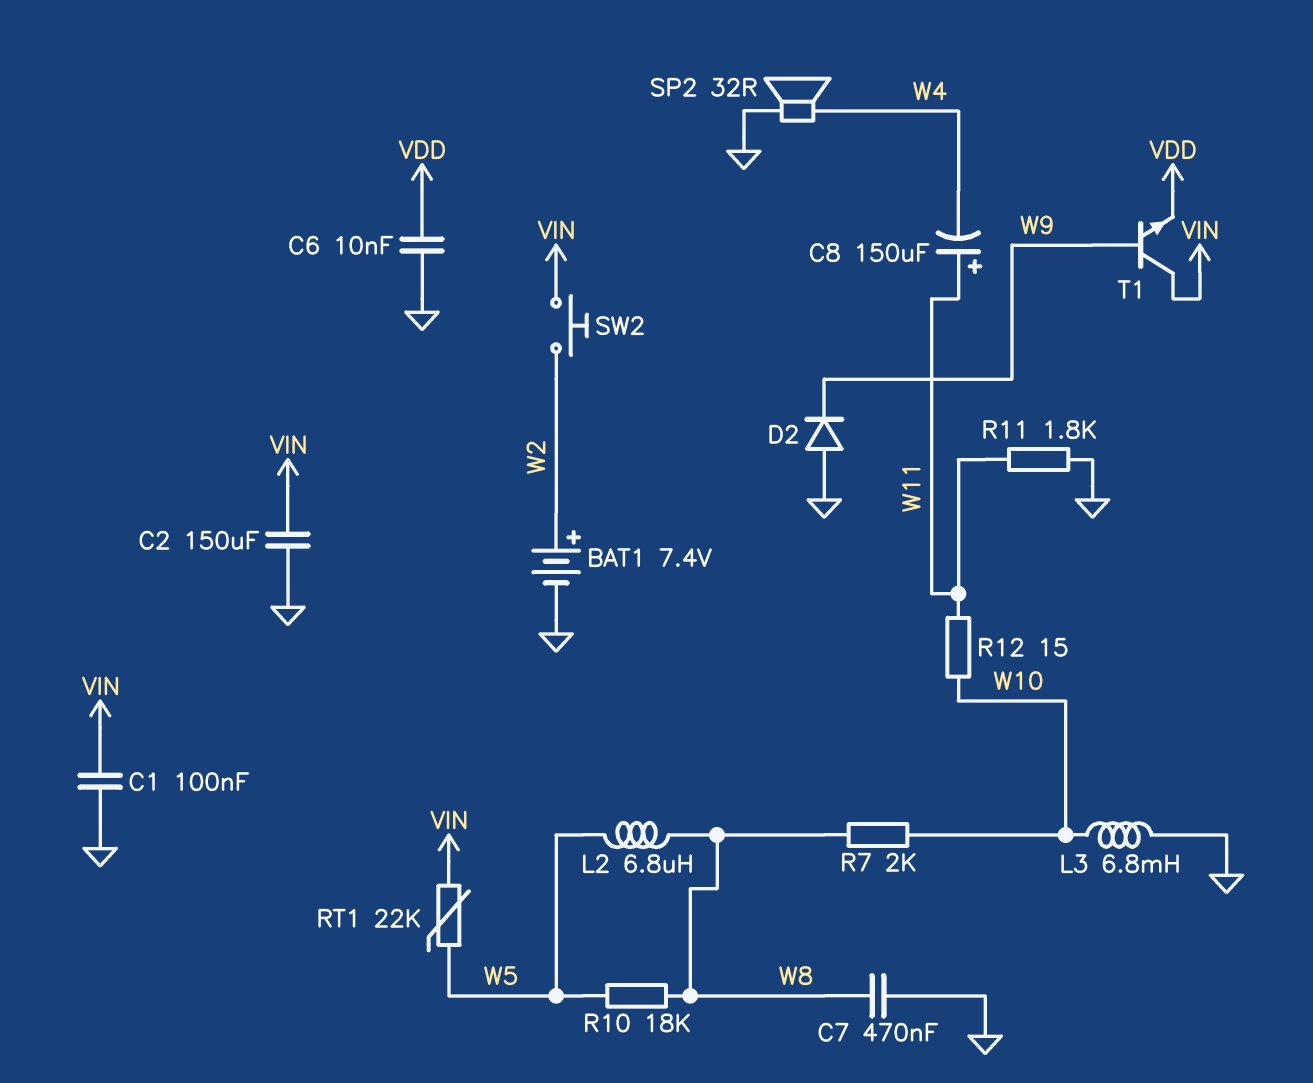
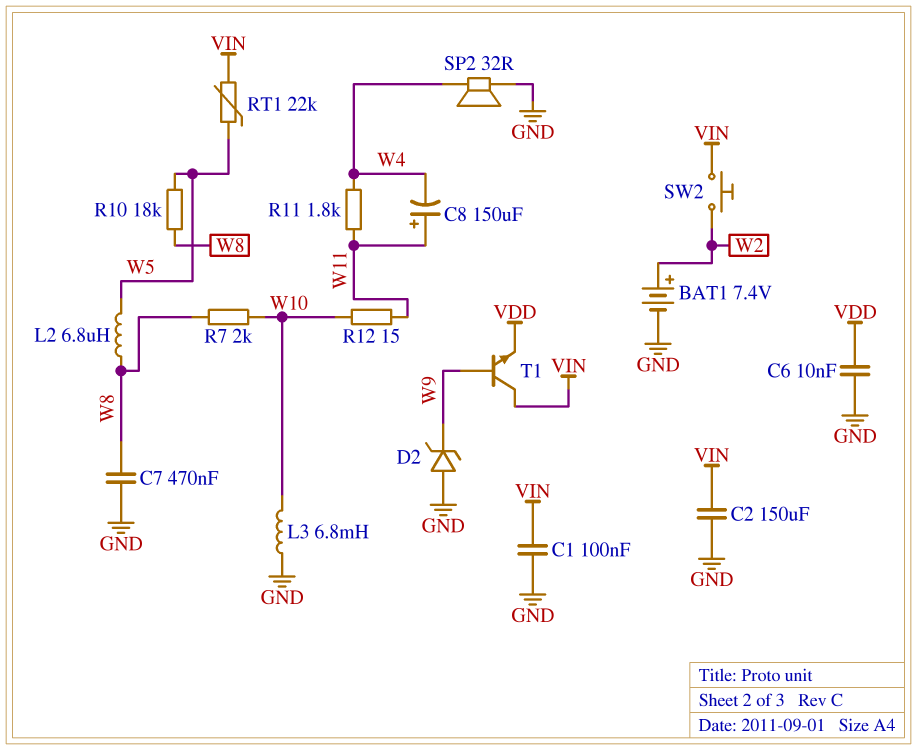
D2: diode (A GND, K W9) -> zener (A GND, K W9)
R11: 1.8k (GND, W11) -> 1.8k (W4, W11)

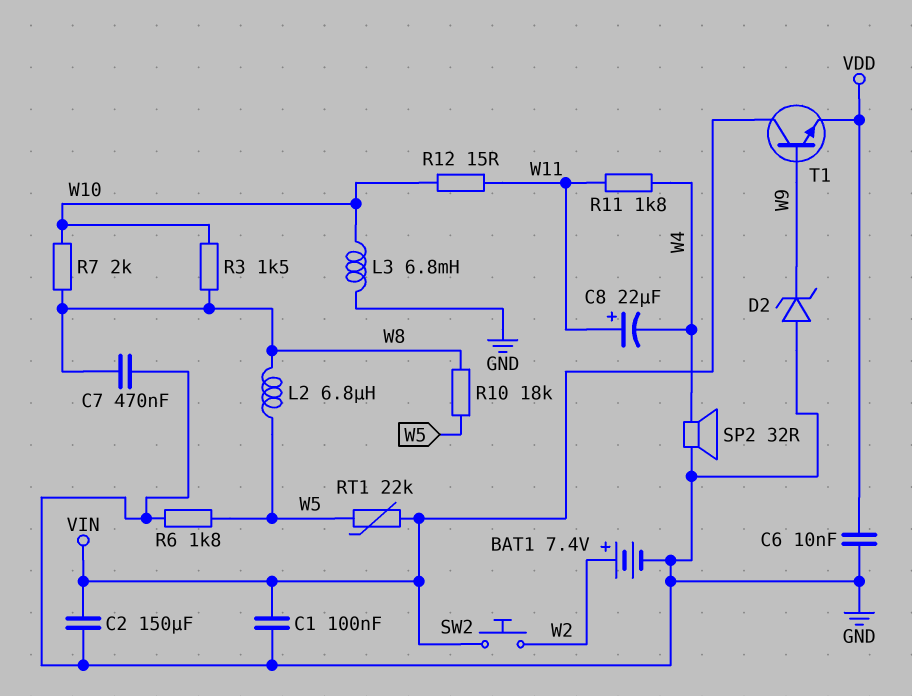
C8: 150uF (plus W11, minus W4) -> 22uF (plus W11, minus W4)
R3: none -> 1.5k (W8, W10)
R6: none -> 1.8k (GND, W5)

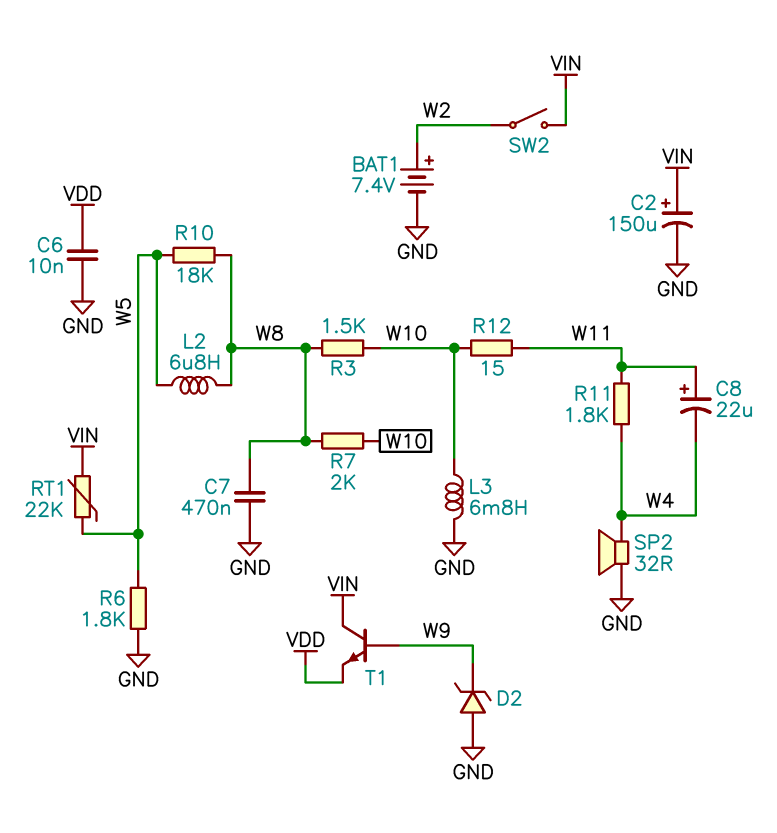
C1: 100nF (GND, VIN) -> none
C2: 150uF (GND, VIN) -> 150uF (plus VIN, minus GND)
SW2: button (VIN, W2) -> switch (VIN, W2)

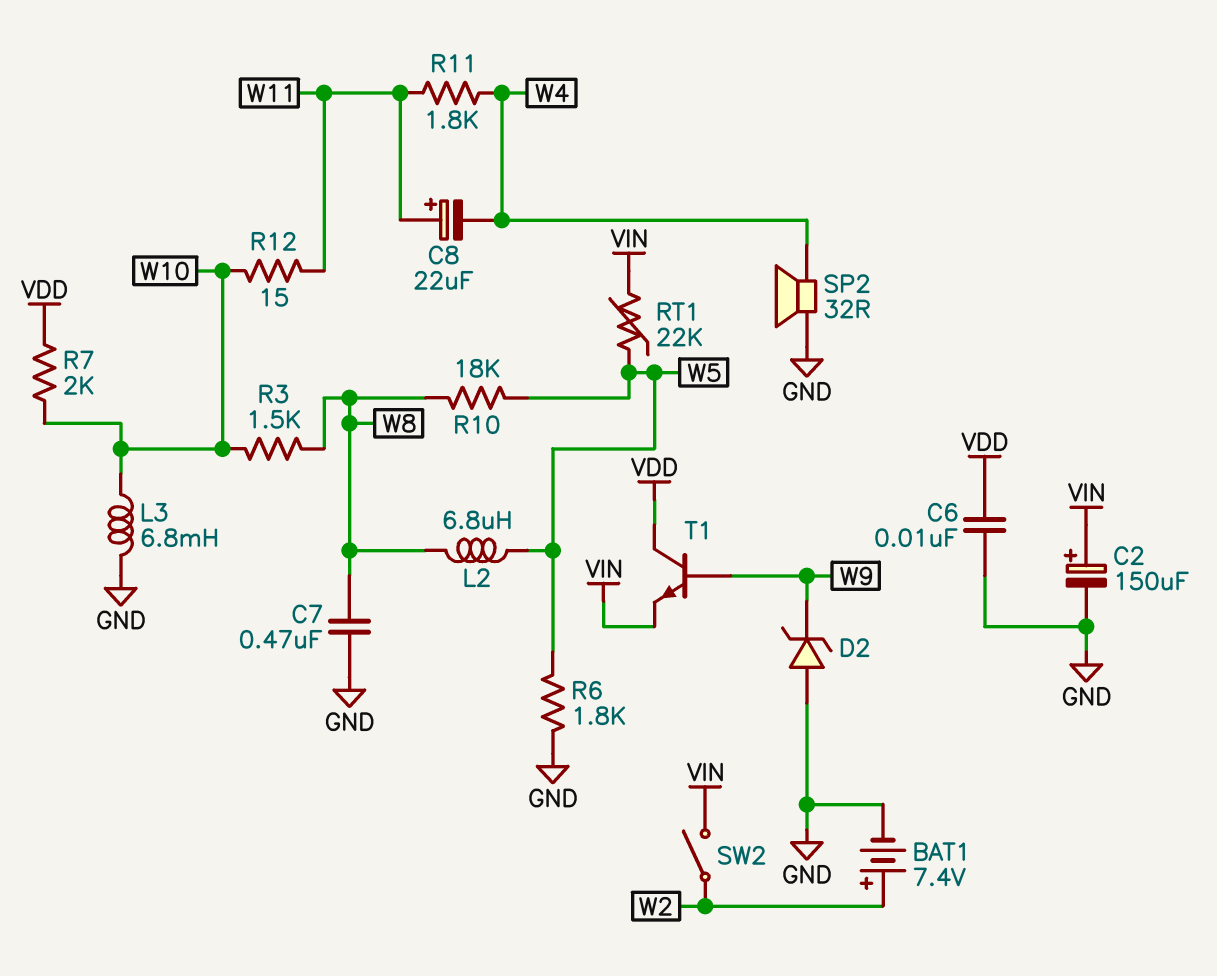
R7: 2k (W8, W10) -> 2k (VDD, W10)
T1: NPN (B W9, C VIN, E VDD) -> NPN (B W9, C VDD, E VIN)

